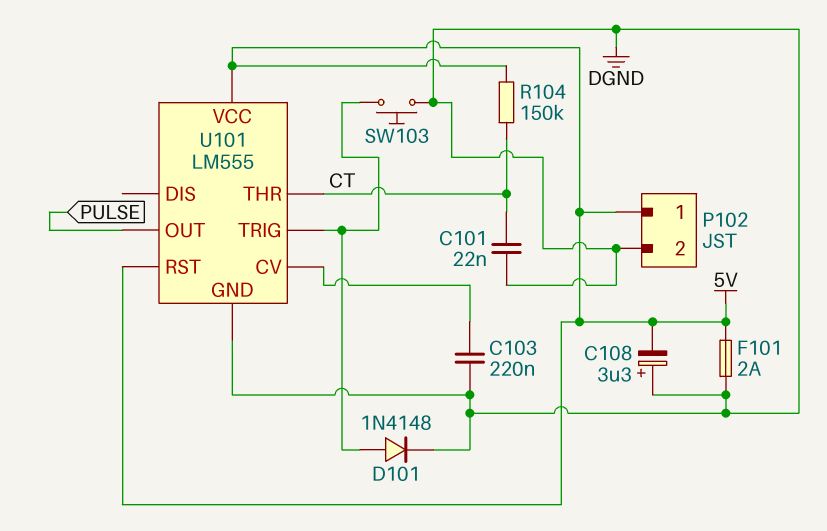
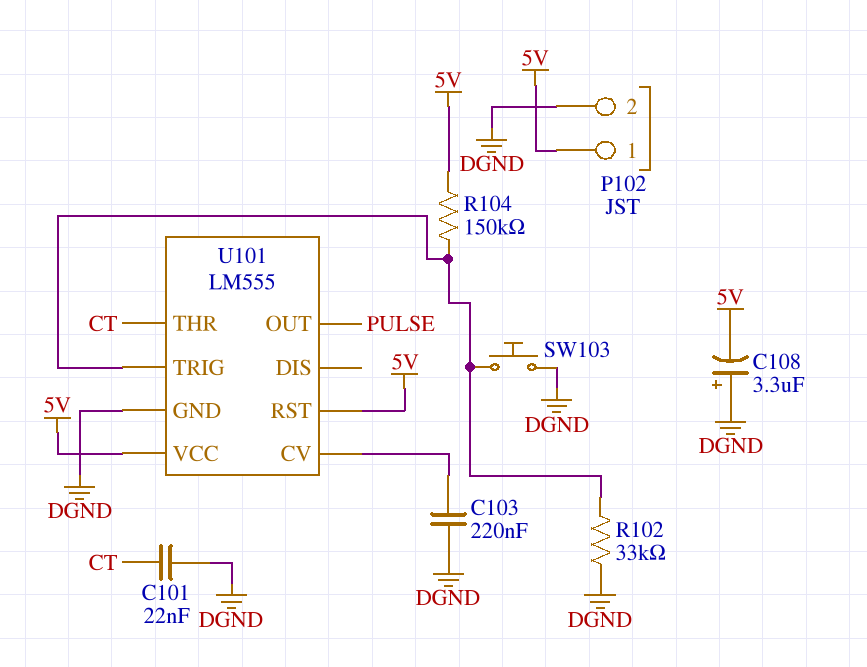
D101: diode 1N4148 (A U101/TRIG, K DGND) -> none
F101: 2A (5V, DGND) -> none
R102: none -> 33k (DGND, U101/TRIG)
R104: 150k (5V, CT) -> 150k (5V, U101/TRIG)

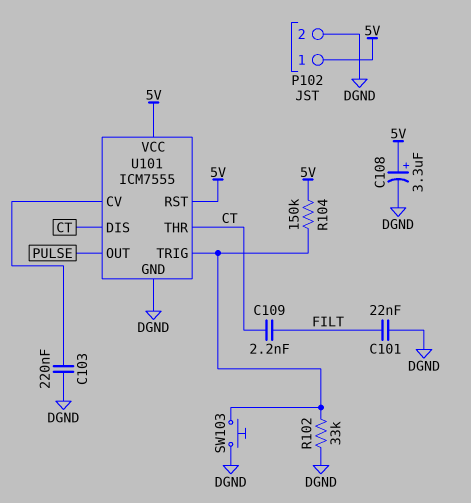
C101: 22nF (CT, DGND) -> 22nF (DGND, FILT)
C108: 3.3uF (plus DGND, minus 5V) -> 3.3uF (plus 5V, minus DGND)
C109: none -> 2.2nF (CT, FILT)
U101: LM555 -> ICM7555
U101 pin DIS: none -> CT

